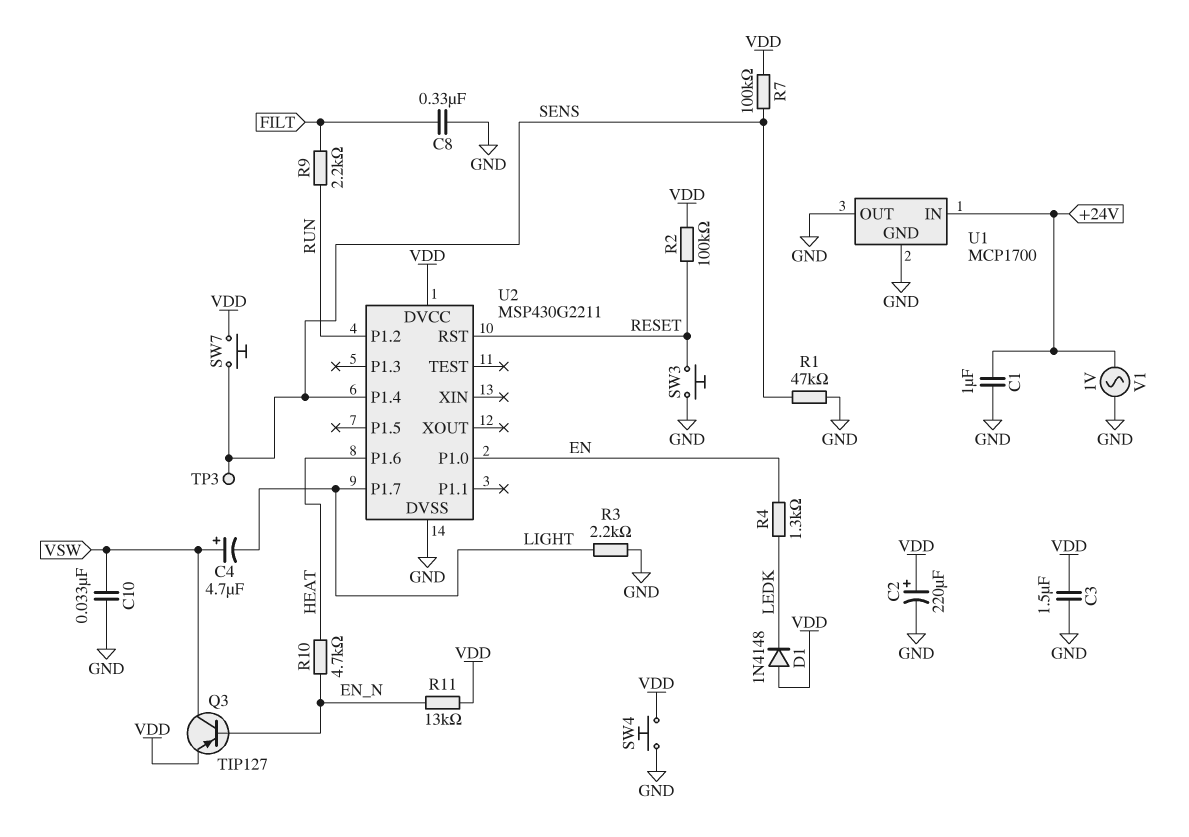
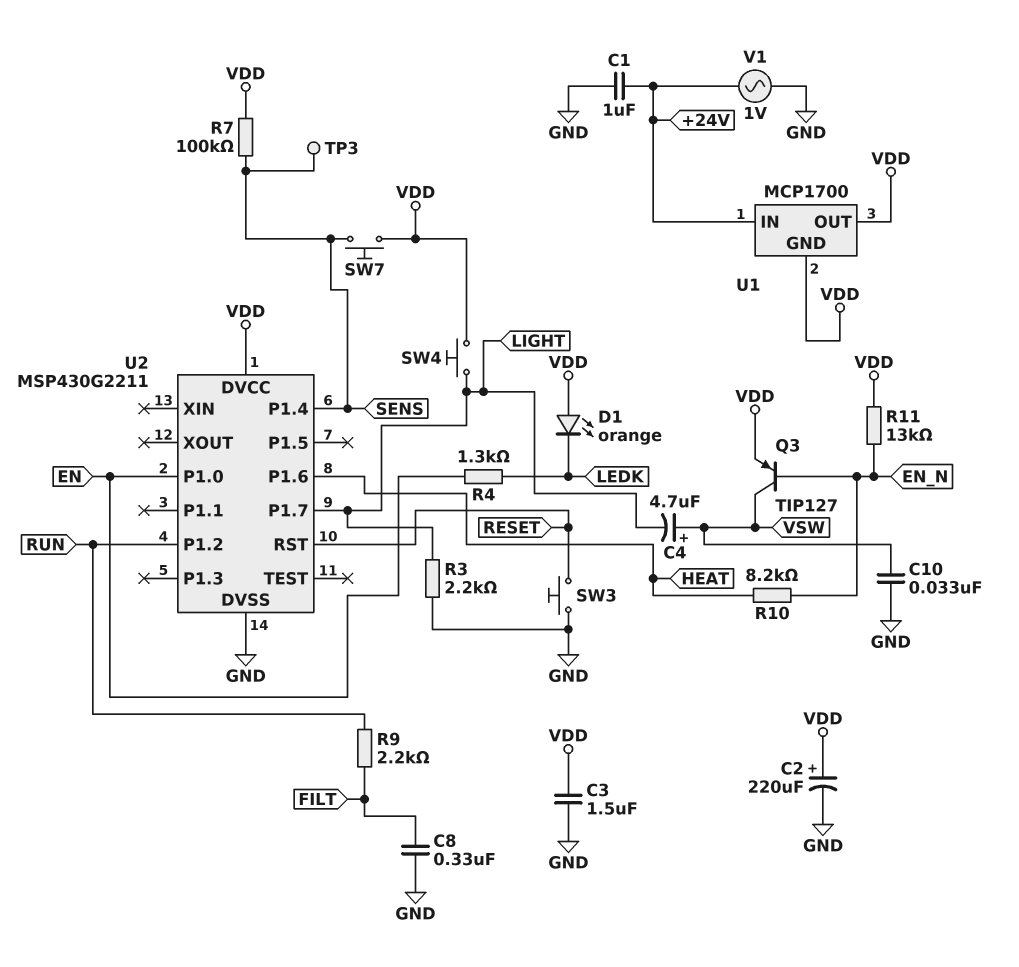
D1: diode 1N4148 (A VDD, K LEDK) -> LED orange (A VDD, K LEDK)
R1: 47k (GND, SENS) -> none
R2: 100k (RESET, VDD) -> none
R10: 4.7k (EN_N, HEAT) -> 8.2k (EN_N, HEAT)
SW4: button (GND, VDD) -> button (LIGHT, VDD)
U1 pin GND: GND -> VDD
U1 pin OUT: GND -> VDD

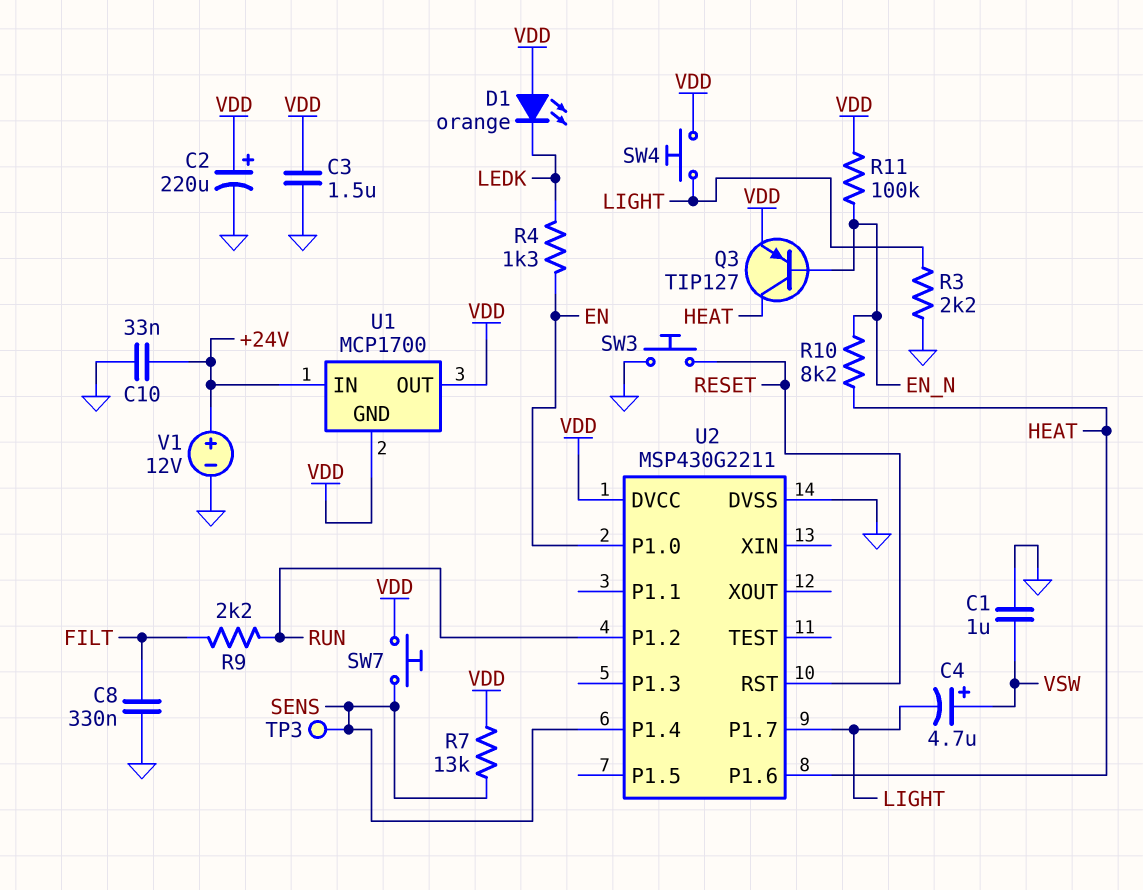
C1: 1uF (+24V, GND) -> 1uF (GND, VSW)
C10: 33nF (GND, VSW) -> 33nF (+24V, GND)
Q3: PNP TIP127 (B EN_N, C VSW, E VDD) -> PNP TIP127 (B EN_N, C HEAT, E VDD)
R7: 100k (SENS, VDD) -> 13k (SENS, VDD)
R11: 13k (EN_N, VDD) -> 100k (EN_N, VDD)
V1: AC 1V (+24V, GND) -> 12V (plus +24V, minus GND)

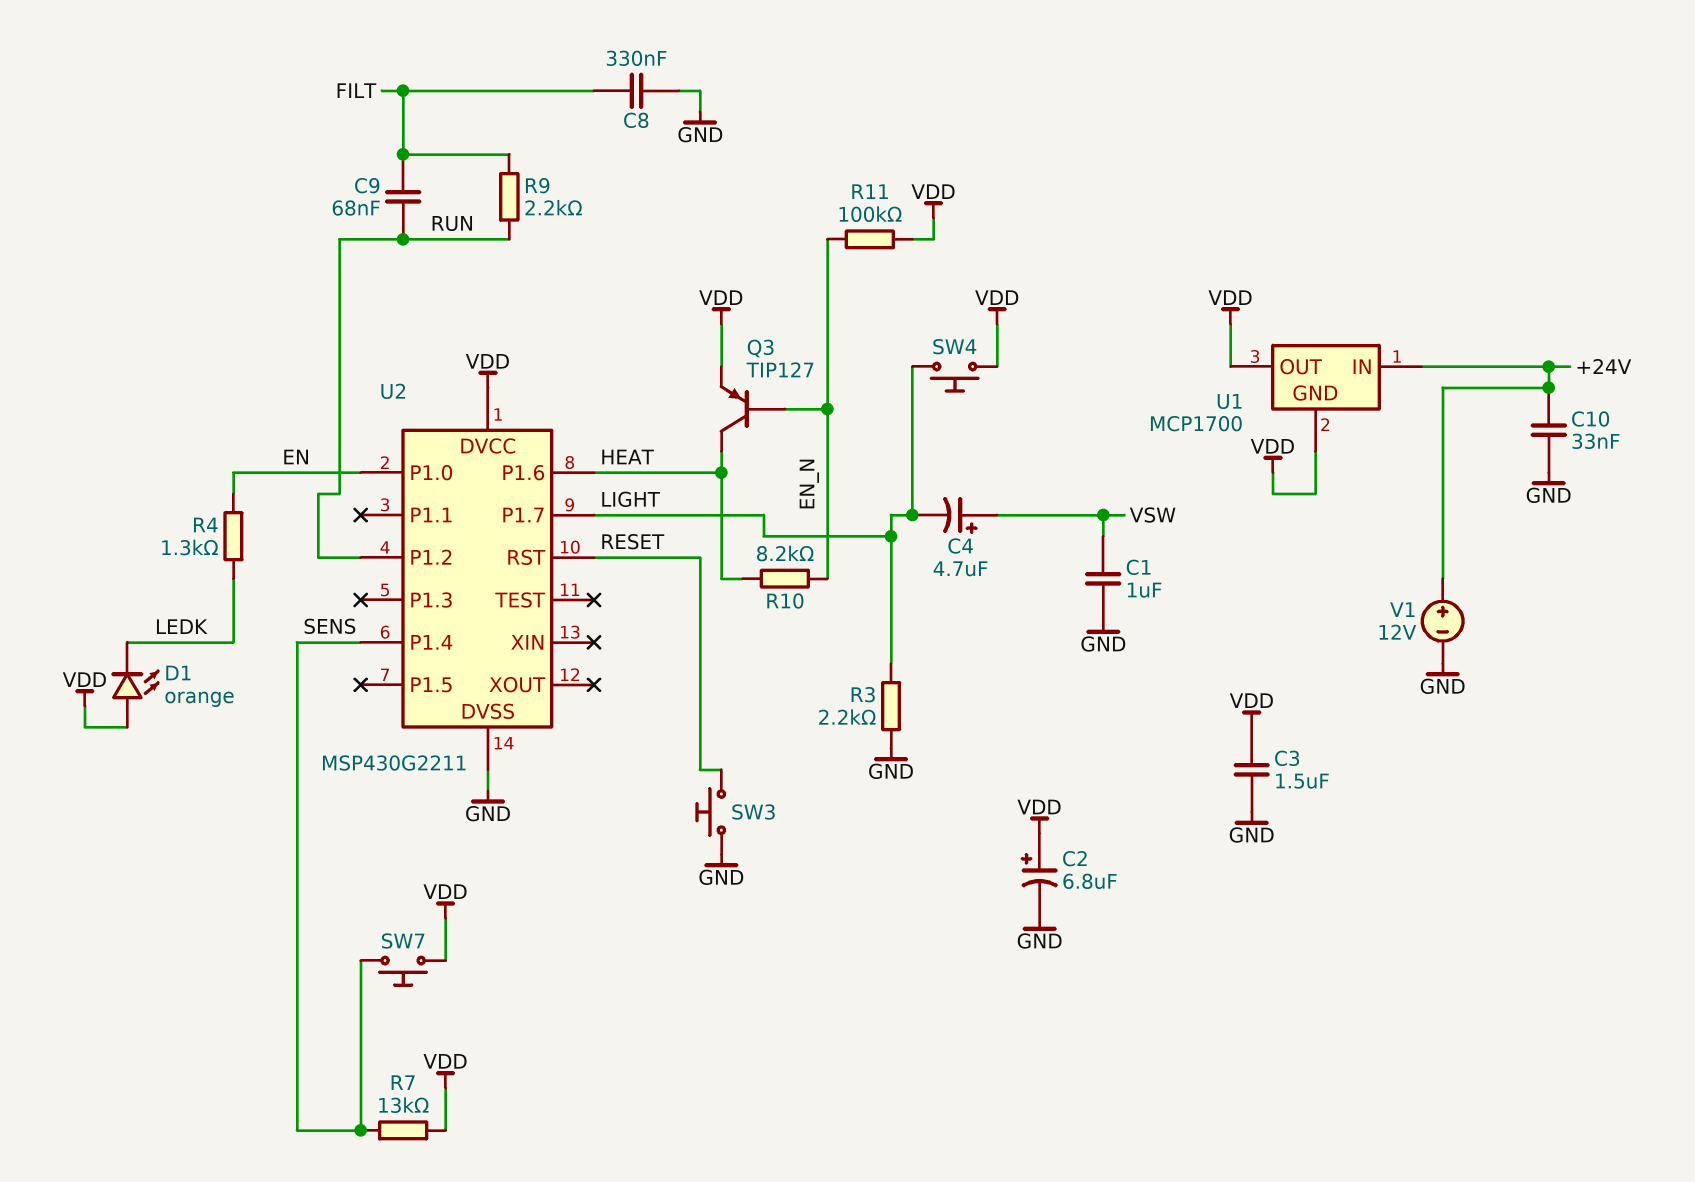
C2: 220uF (plus VDD, minus GND) -> 6.8uF (plus VDD, minus GND)
C9: none -> 68nF (FILT, RUN)
TP3: test point (SENS) -> none

